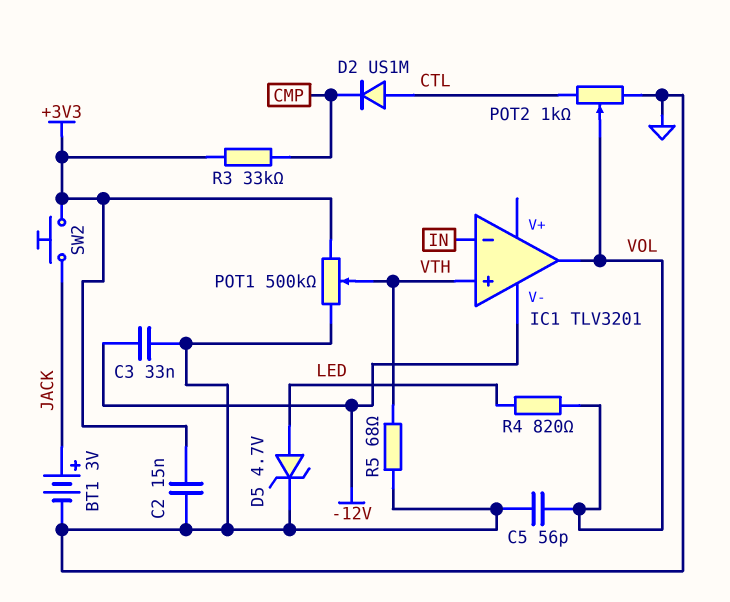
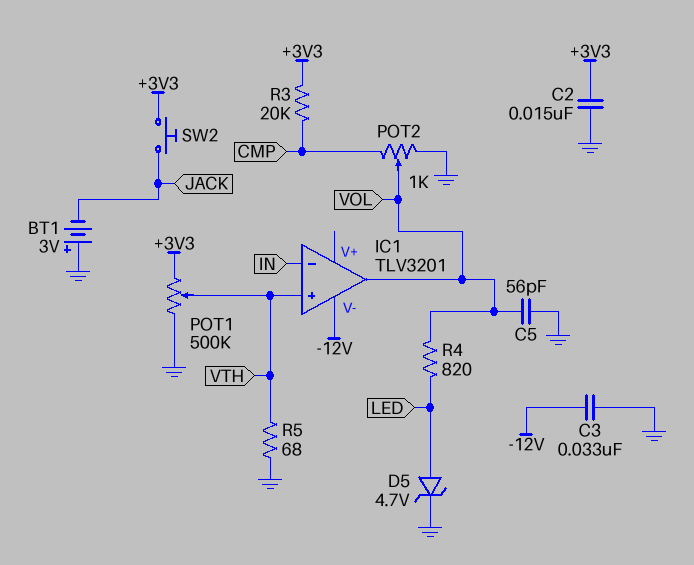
BT1: 3V (plus JACK, minus GND) -> 3V (plus GND, minus JACK)
D2: diode US1M (A CTL, K CMP) -> none
POT2: 1k (CTL, GND, wiper VOL) -> 1k (CMP, GND, wiper VOL)
R3: 33k (+3V3, CMP) -> 20k (+3V3, CMP)

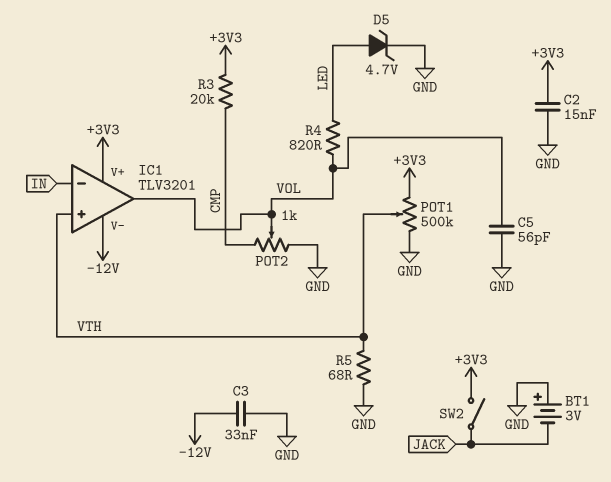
IC1 pin V+: none -> +3V3
SW2: button (+3V3, JACK) -> switch (+3V3, JACK)

